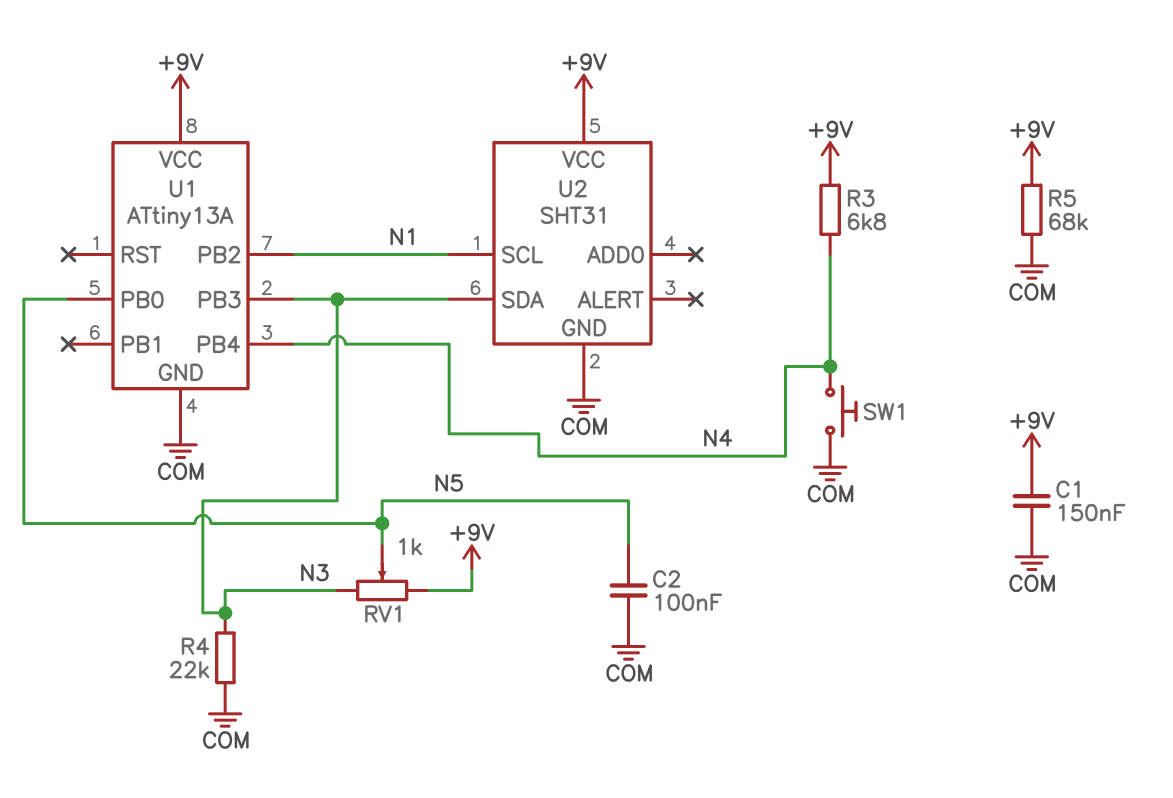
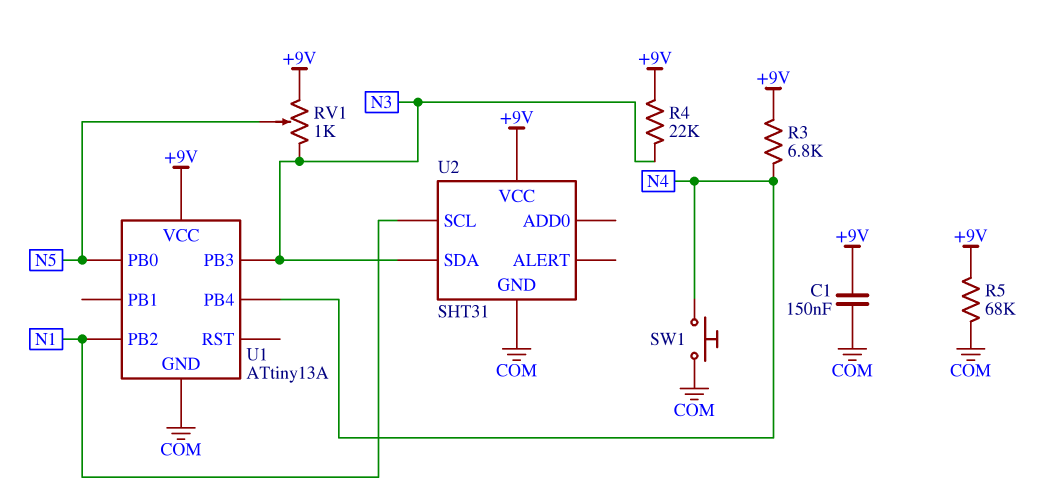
C2: 100nF (COM, N5) -> none
R4: 22k (COM, N3) -> 22k (+9V, N3)

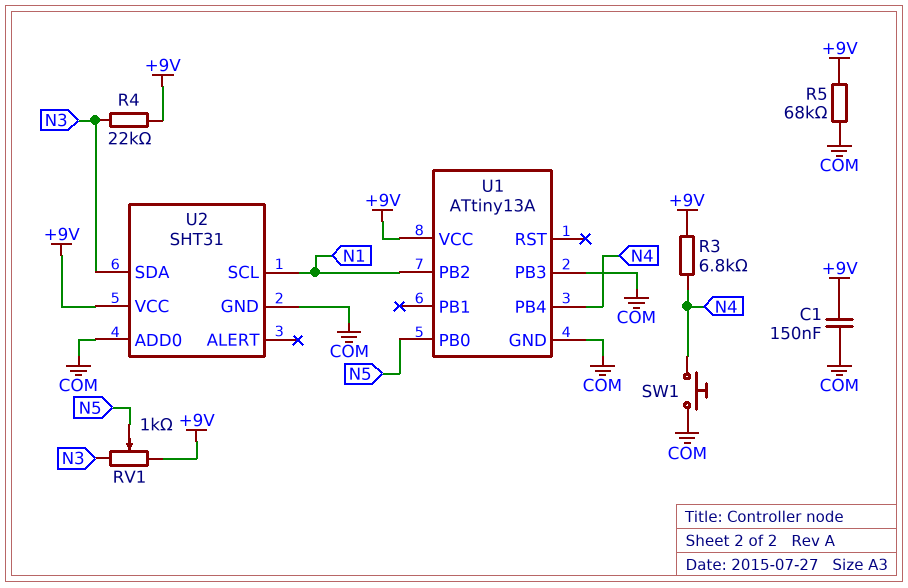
U1 pin PB3: N3 -> COM
U2 pin ADD0: none -> COM

